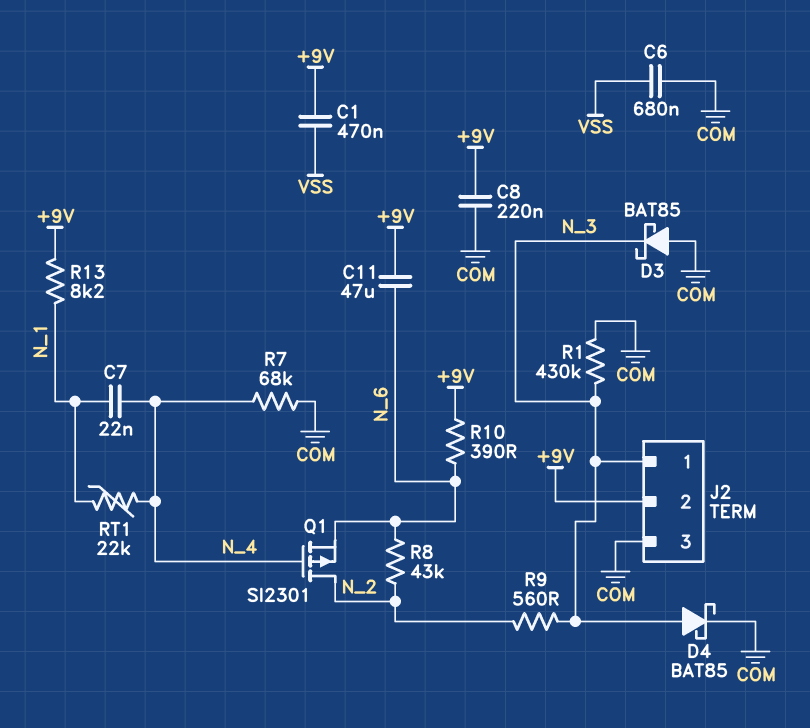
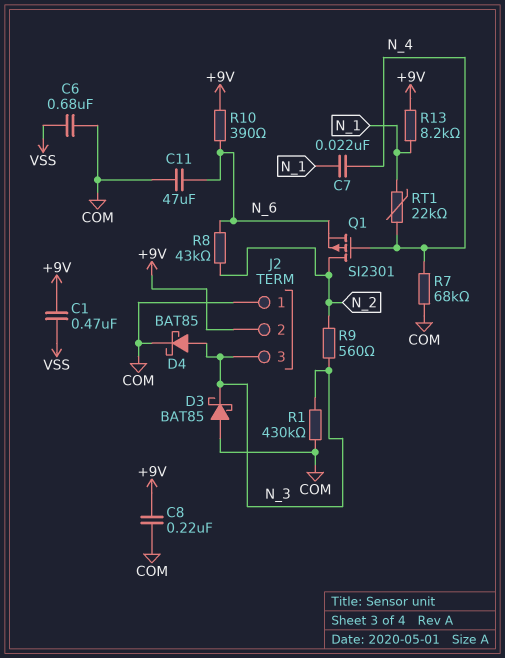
C11: 47uF (+9V, N_6) -> 47uF (COM, N_6)
J2 pin 1: N_3 -> COM
J2 pin 3: COM -> N_3

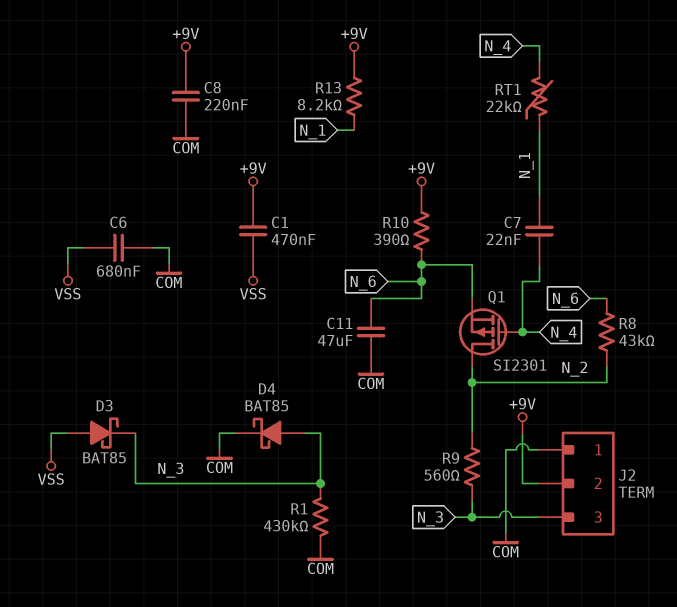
D3: schottky BAT85 (A COM, K N_3) -> schottky BAT85 (A VSS, K N_3)
R7: 68k (COM, N_4) -> none

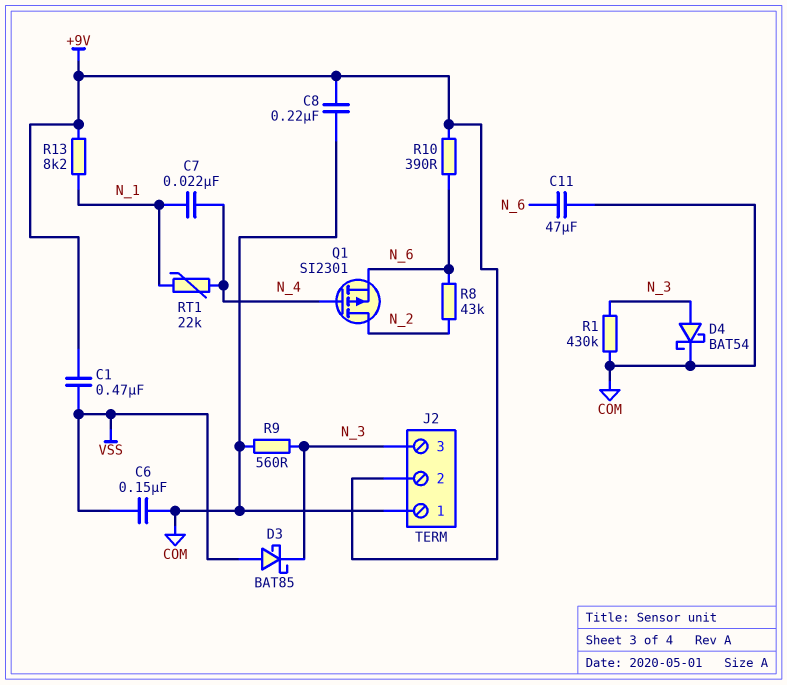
C6: 680nF (COM, VSS) -> 150nF (COM, VSS)
D4: schottky BAT85 (A N_3, K COM) -> schottky BAT54 (A N_3, K COM)
R9: 560 (N_2, N_3) -> 560 (COM, N_3)

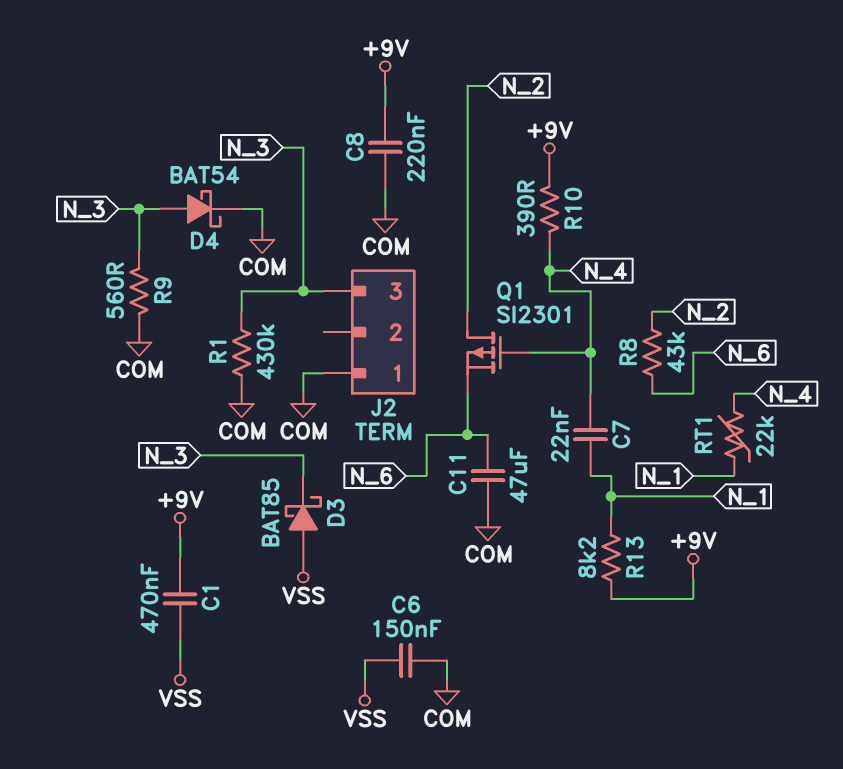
J2 pin 2: +9V -> none
R10: 390 (+9V, N_6) -> 390 (+9V, N_4)

